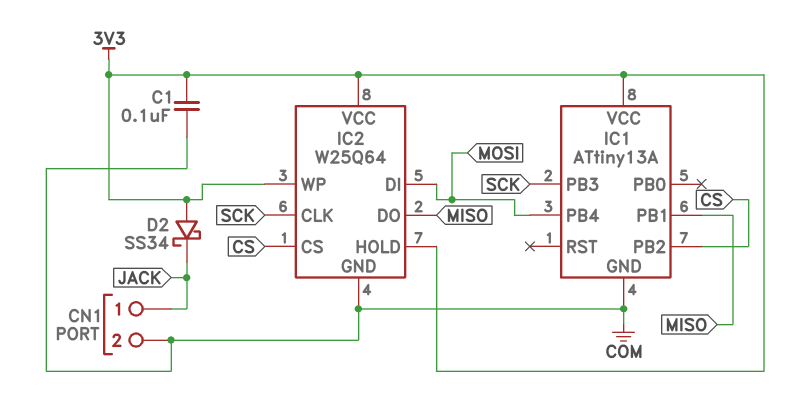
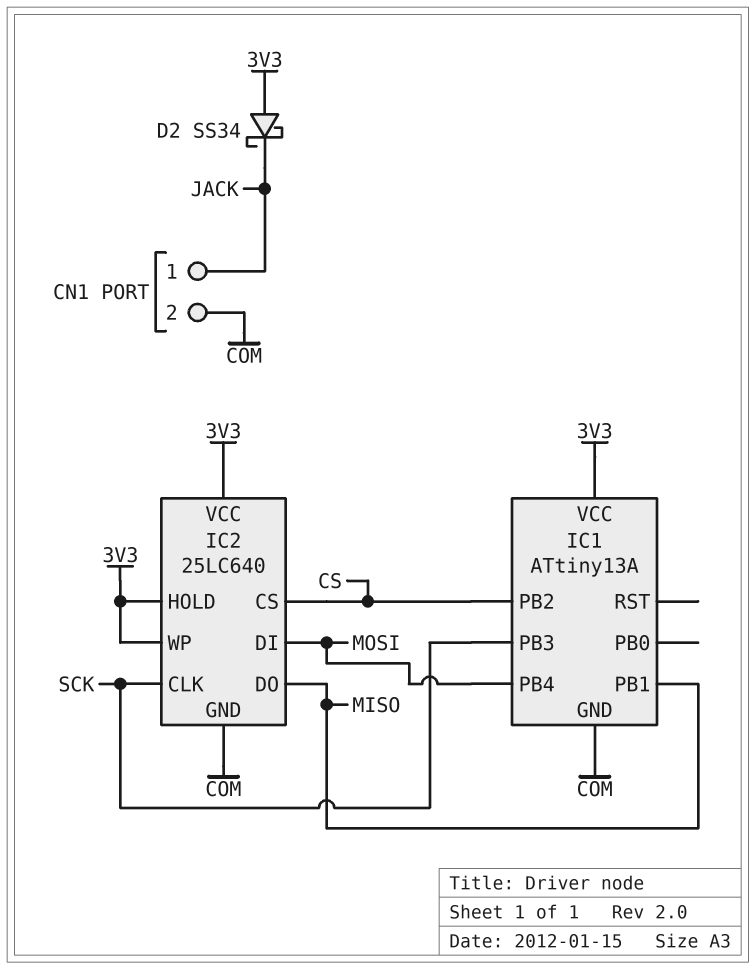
C1: 100nF (3V3, COM) -> none
IC2: W25Q64 -> 25LC640

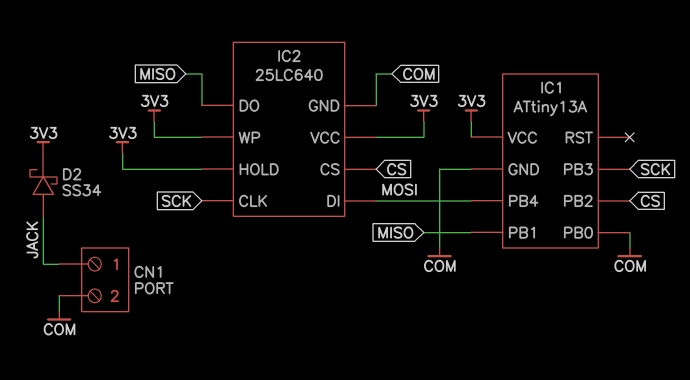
D2: schottky SS34 (A 3V3, K JACK) -> schottky SS34 (A JACK, K 3V3)
IC1 pin PB0: none -> COM

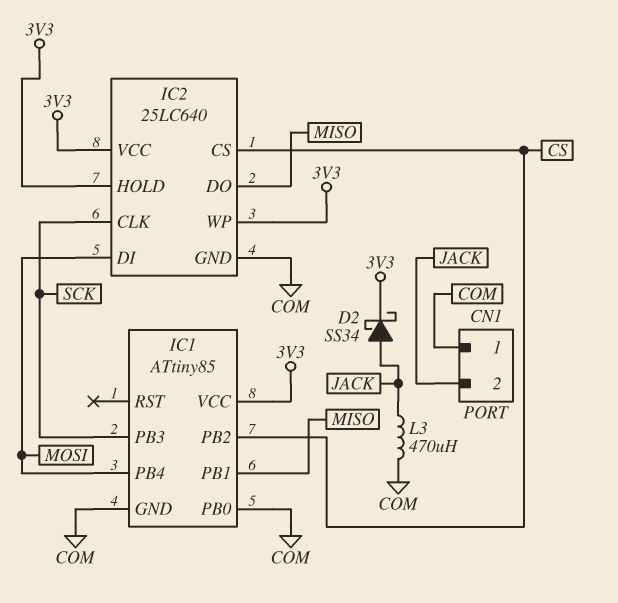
CN1 pin 1: JACK -> COM
CN1 pin 2: COM -> JACK
IC1: ATtiny13A -> ATtiny85
L3: none -> 470uH (COM, JACK)

